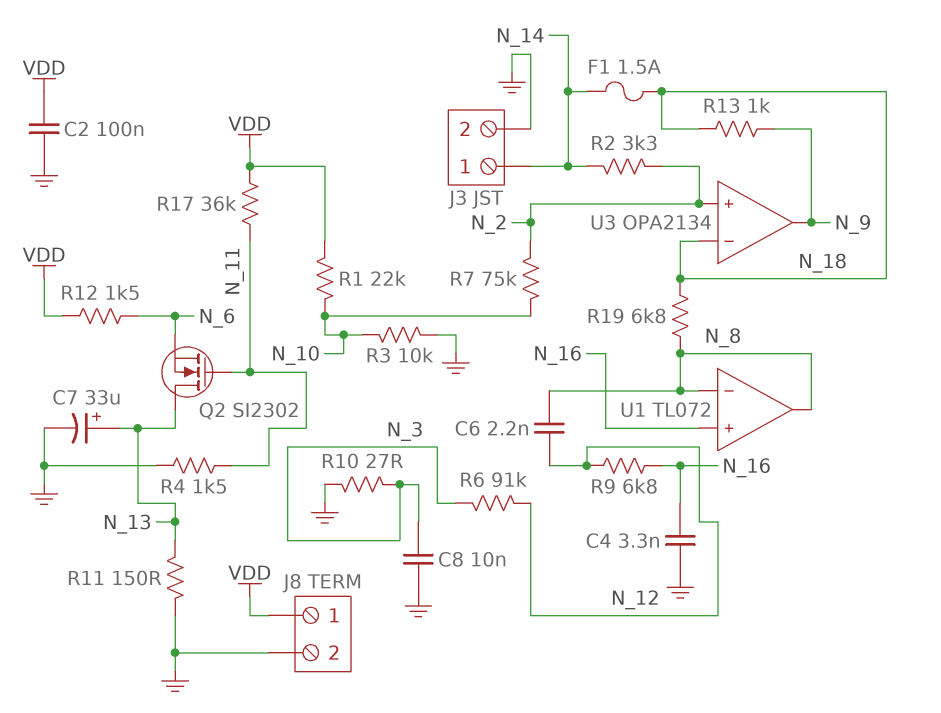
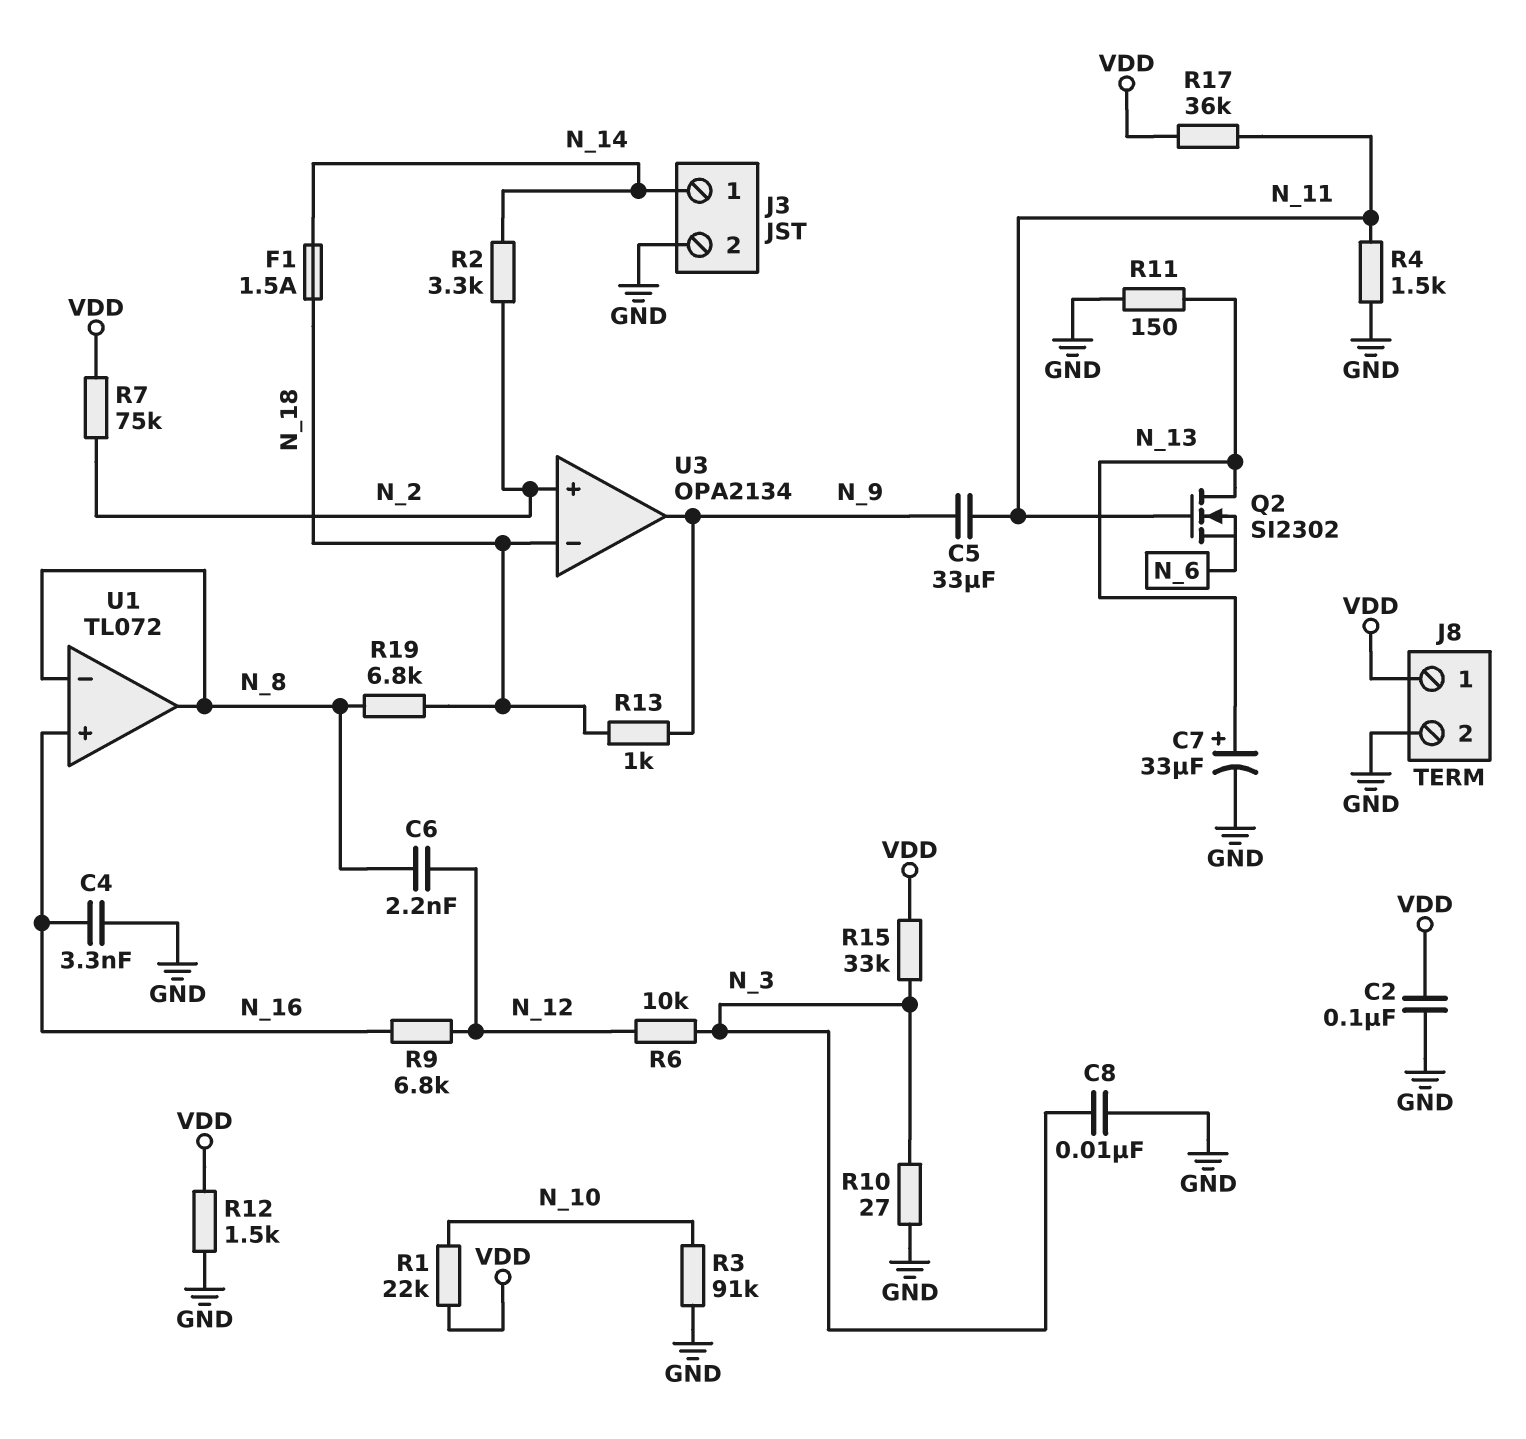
C5: none -> 33uF (N_9, N_11)
R3: 10k (GND, N_10) -> 91k (GND, N_10)
R6: 91k (N_3, N_12) -> 10k (N_3, N_12)
R7: 75k (N_2, N_10) -> 75k (N_2, VDD)
R12: 1.5k (N_6, VDD) -> 1.5k (GND, VDD)
R15: none -> 33k (N_3, VDD)

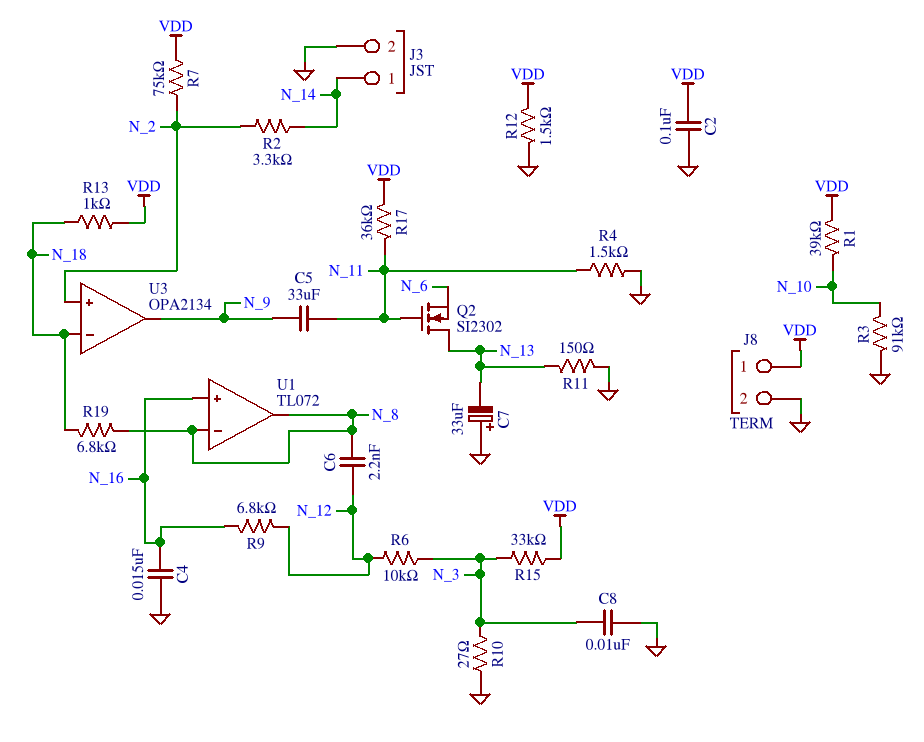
C4: 3.3nF (GND, N_16) -> 15nF (GND, N_16)
C7: 33uF (plus N_13, minus GND) -> 33uF (plus GND, minus N_13)
F1: 1.5A (N_14, N_18) -> none
R1: 22k (N_10, VDD) -> 39k (N_10, VDD)
R13: 1k (N_9, N_18) -> 1k (N_18, VDD)

